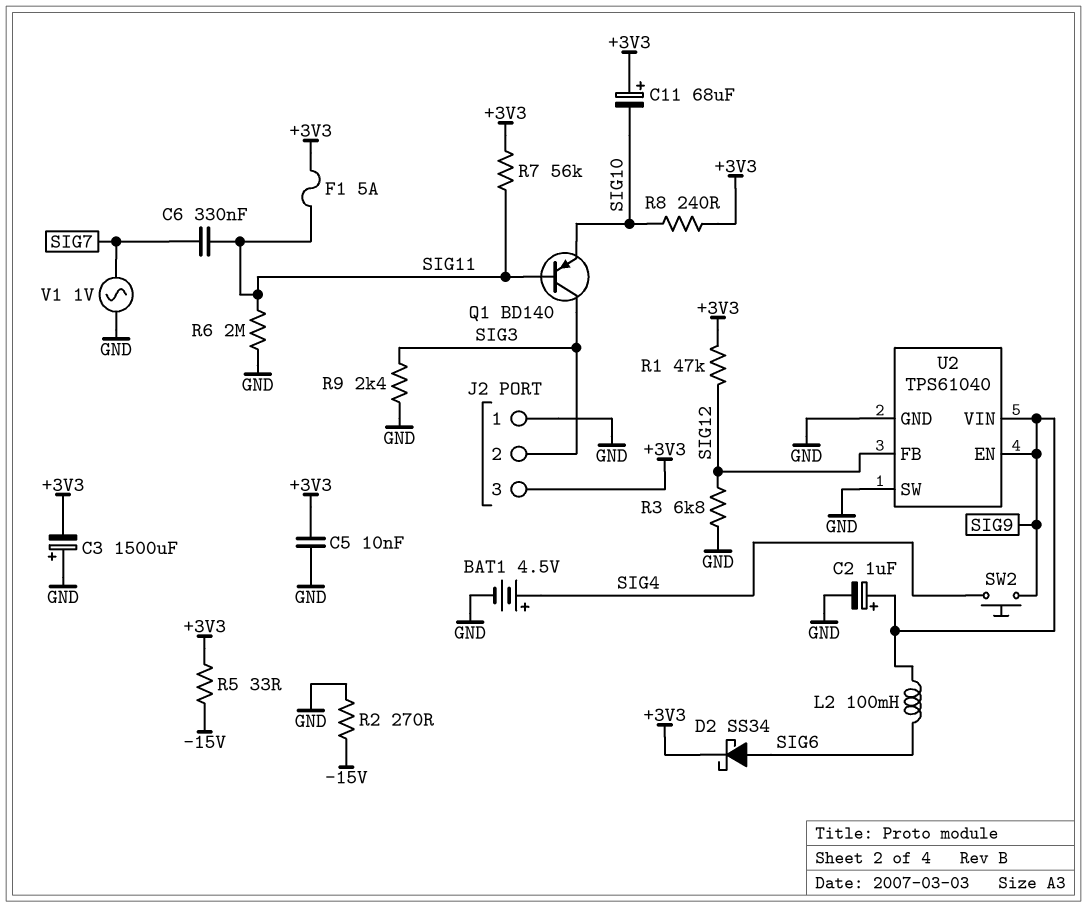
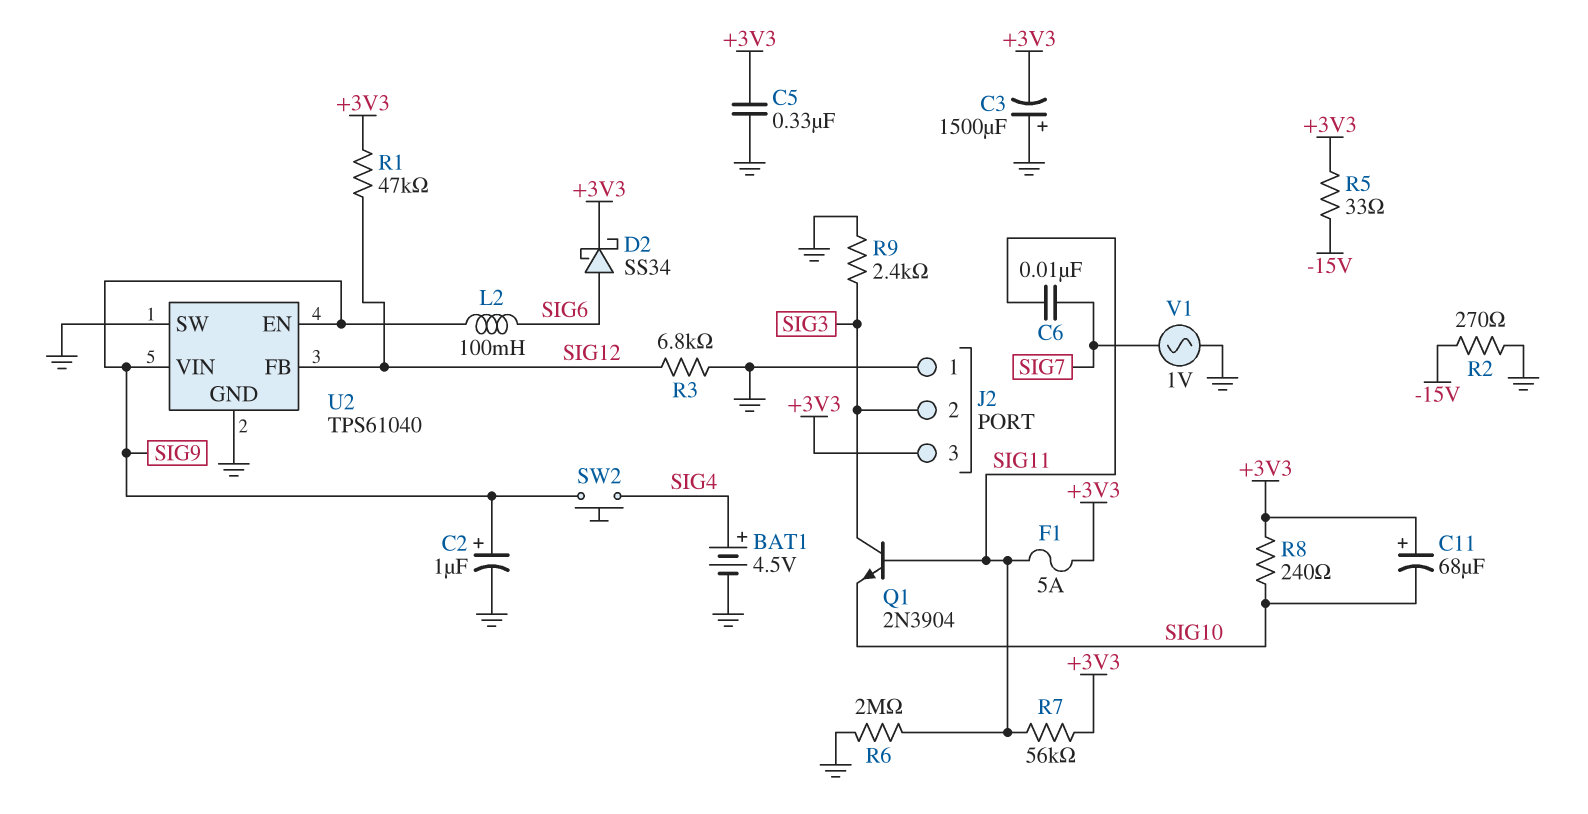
C5: 10nF (+3V3, GND) -> 330nF (+3V3, GND)
C6: 330nF (SIG7, SIG11) -> 10nF (SIG7, SIG11)
Q1: PNP BD140 (B SIG11, C SIG3, E SIG10) -> NPN 2N3904 (B SIG11, C SIG3, E SIG10)

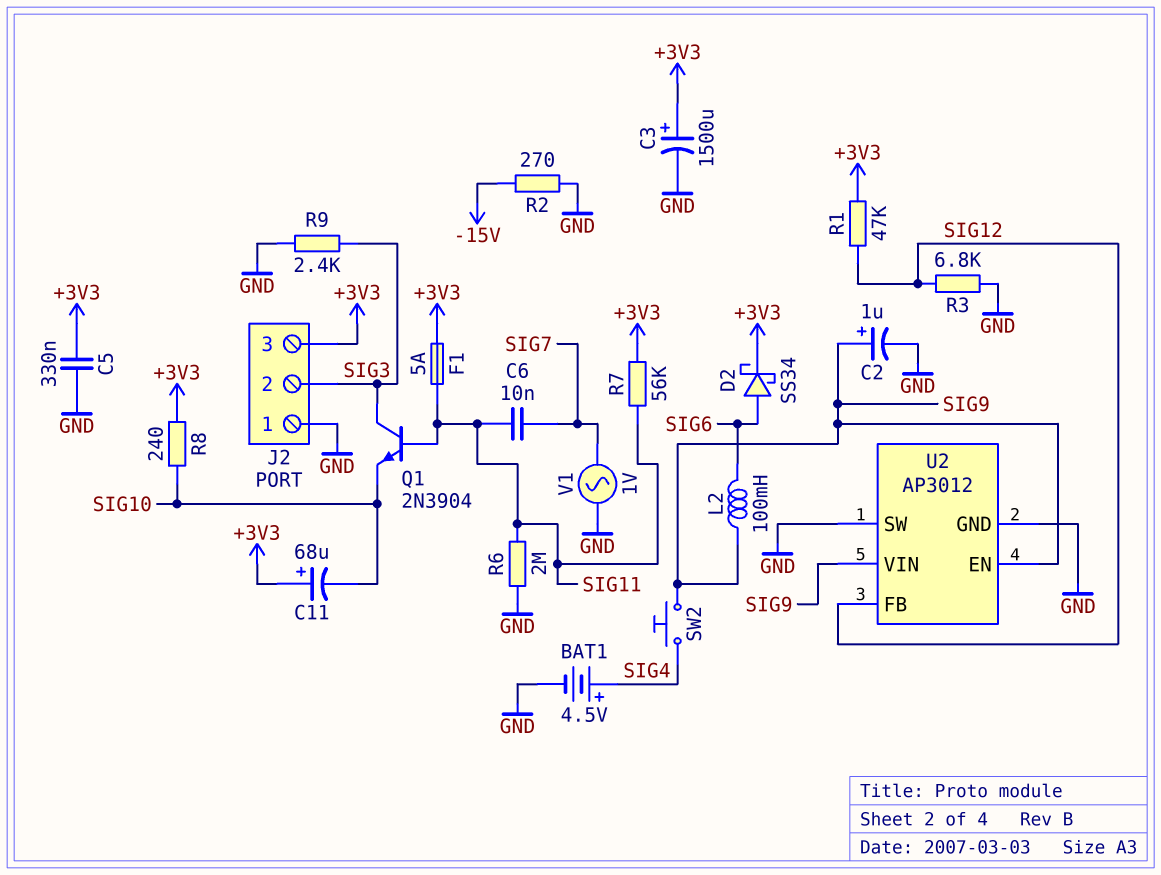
C3: 1500uF (plus GND, minus +3V3) -> 1500uF (plus +3V3, minus GND)
R5: 33 (+3V3, -15V) -> none
U2: TPS61040 -> AP3012

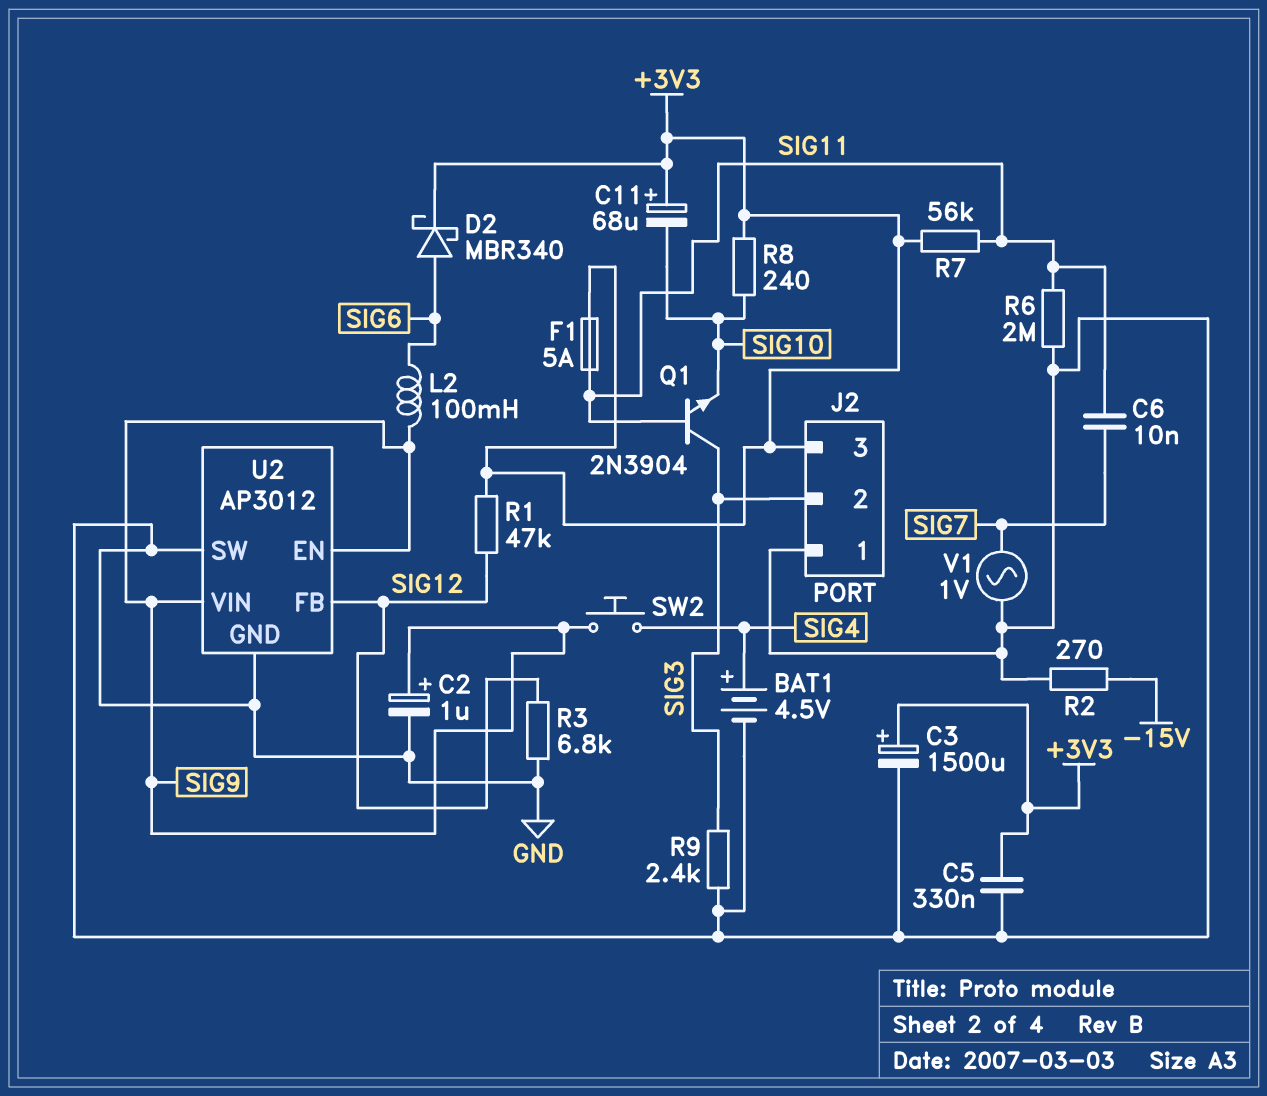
D2: schottky SS34 (A SIG6, K +3V3) -> schottky MBR340 (A SIG6, K +3V3)

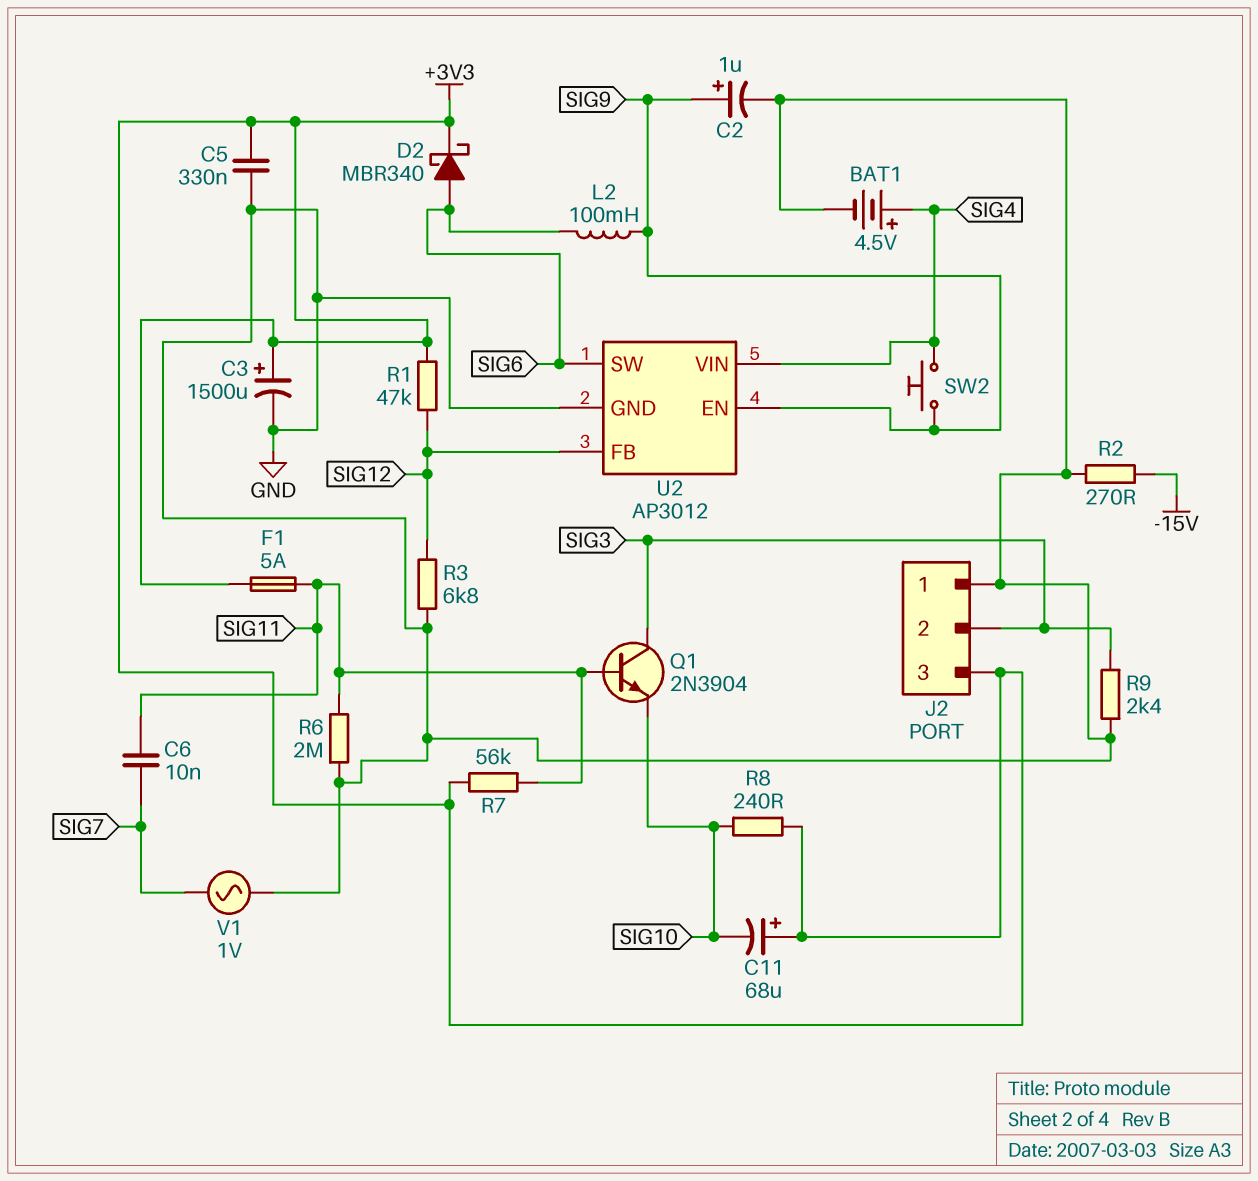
U2 pin SW: GND -> SIG6
U2 pin VIN: SIG9 -> SIG4

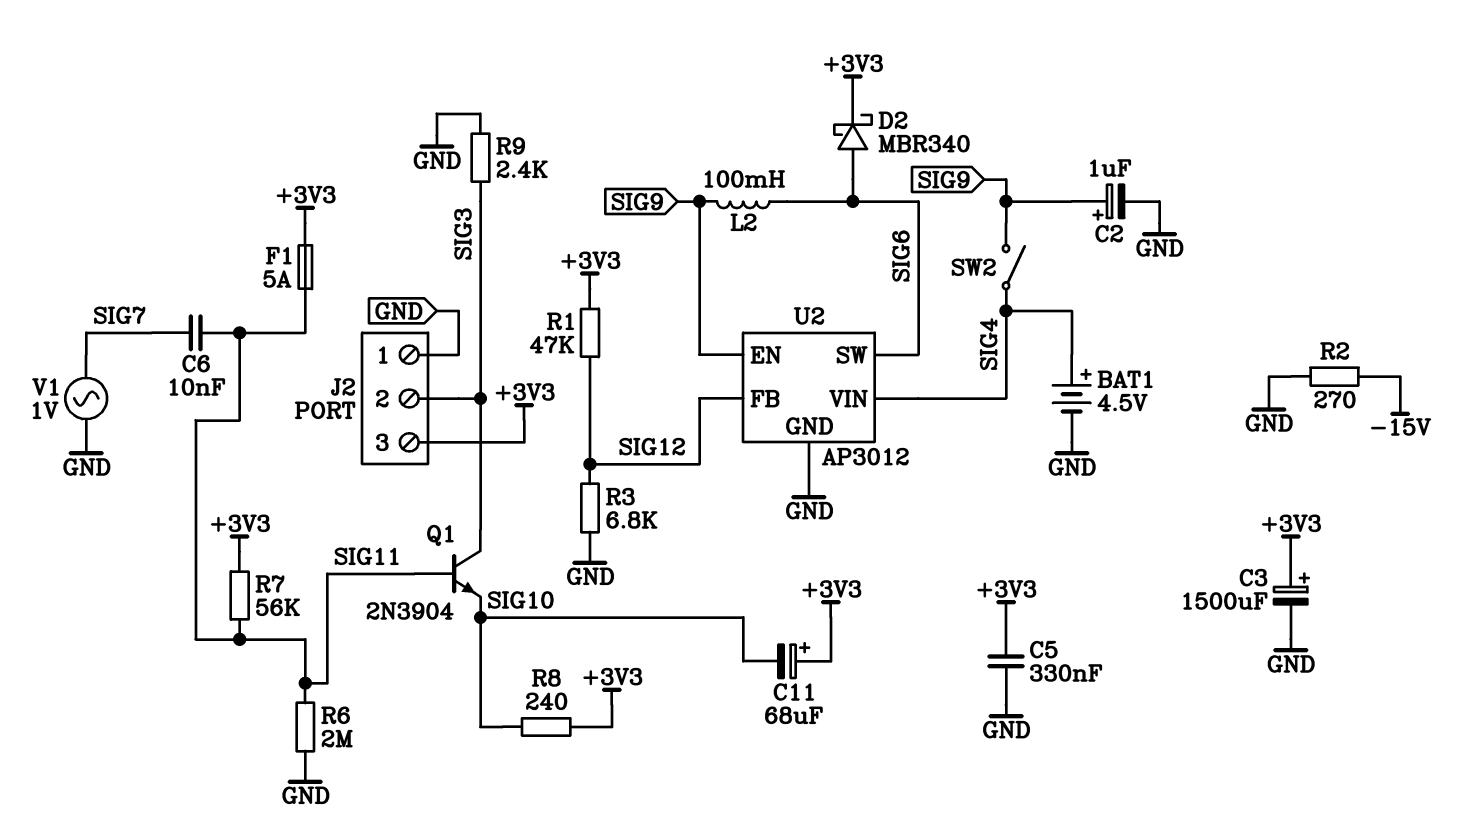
SW2: button (SIG4, SIG9) -> switch (SIG4, SIG9)

